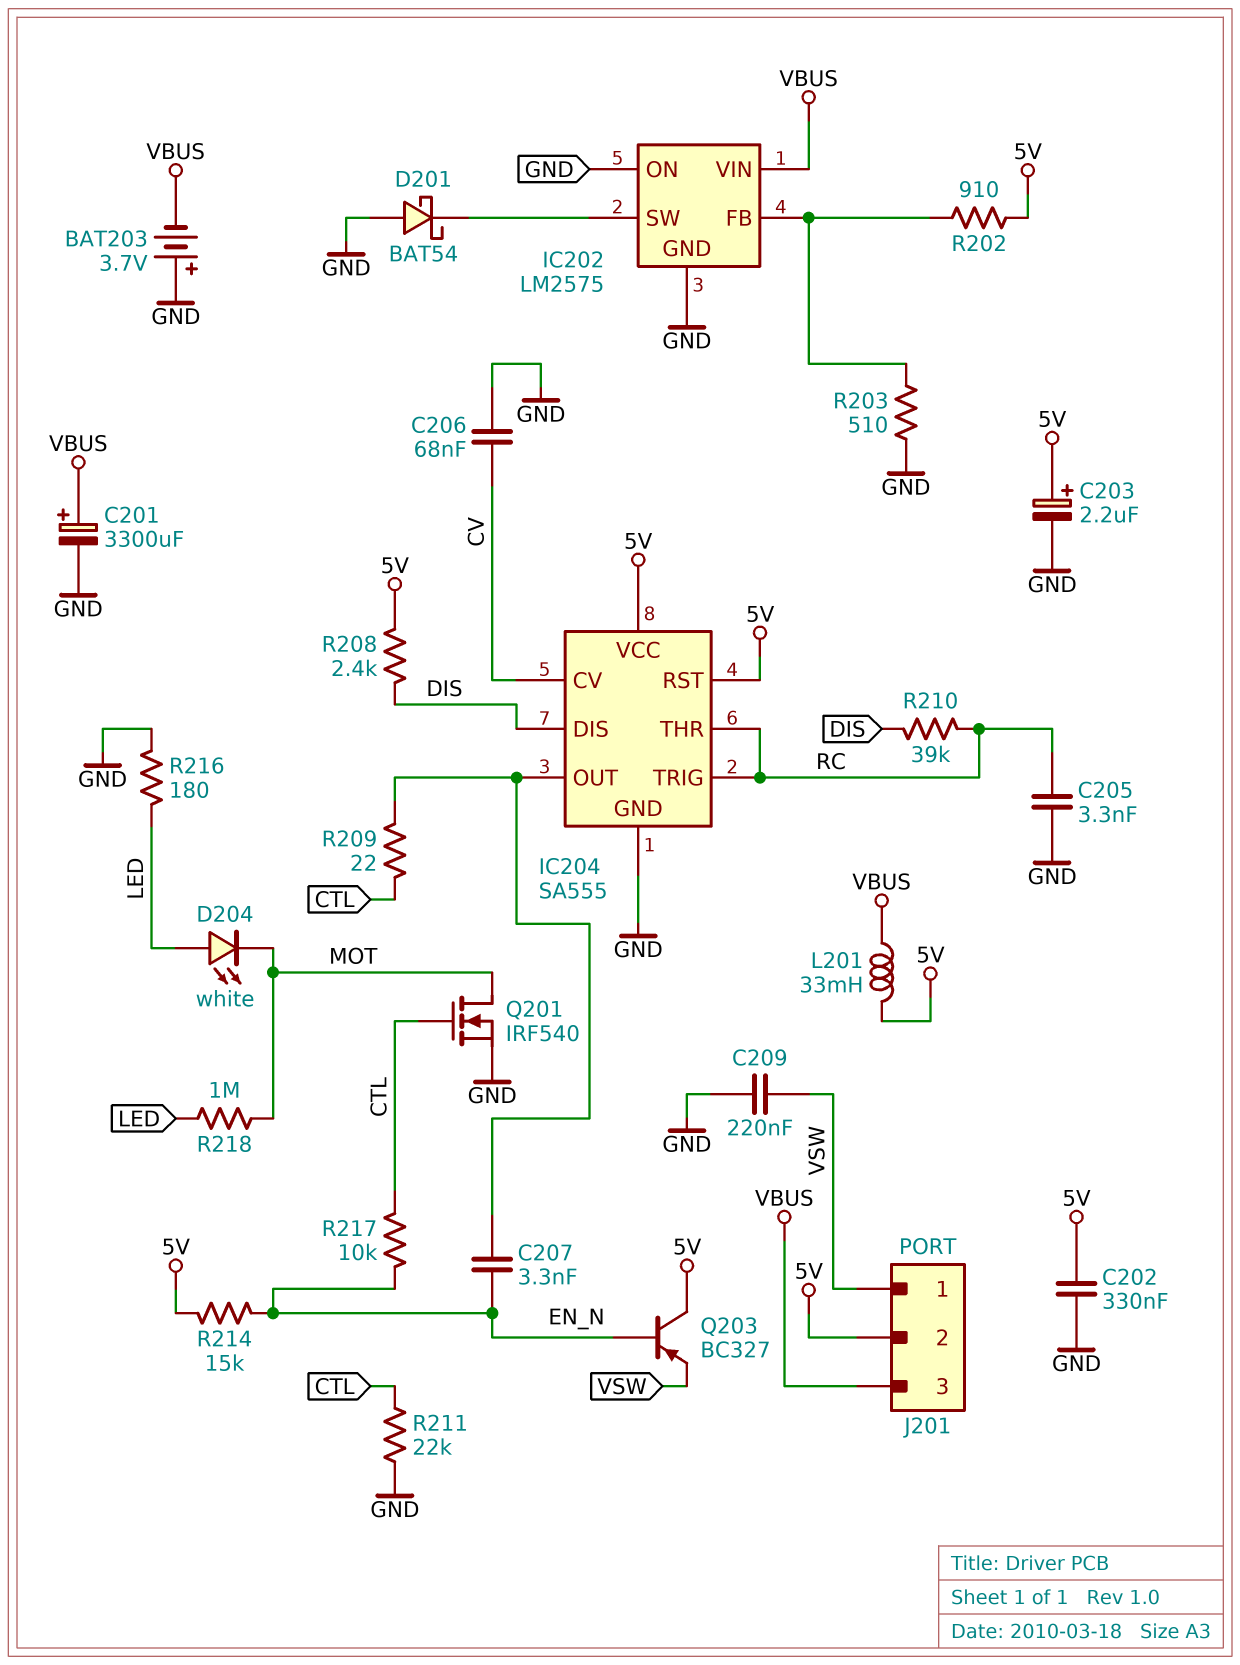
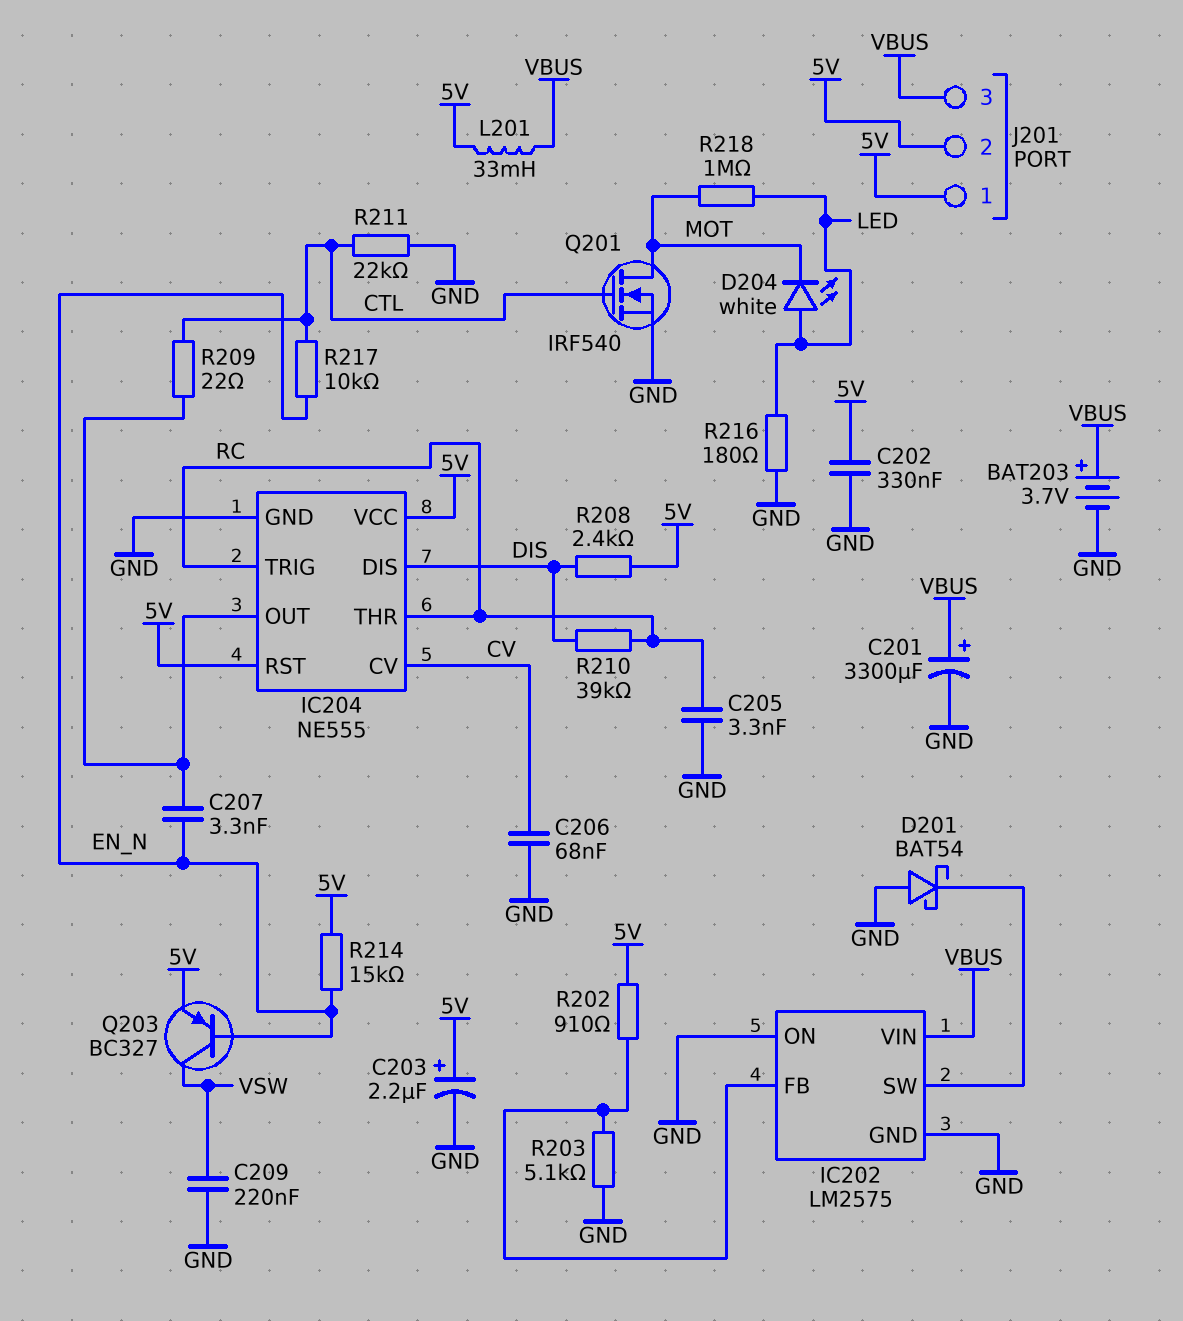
BAT203: 3.7V (plus GND, minus VBUS) -> 3.7V (plus VBUS, minus GND)
IC204: SA555 -> NE555
J201 pin 1: VSW -> 5V
Q203: PNP BC327 (B EN_N, C 5V, E VSW) -> PNP BC327 (B EN_N, C VSW, E 5V)
R203: 510 (GND, IC202/FB) -> 5.1k (GND, IC202/FB)

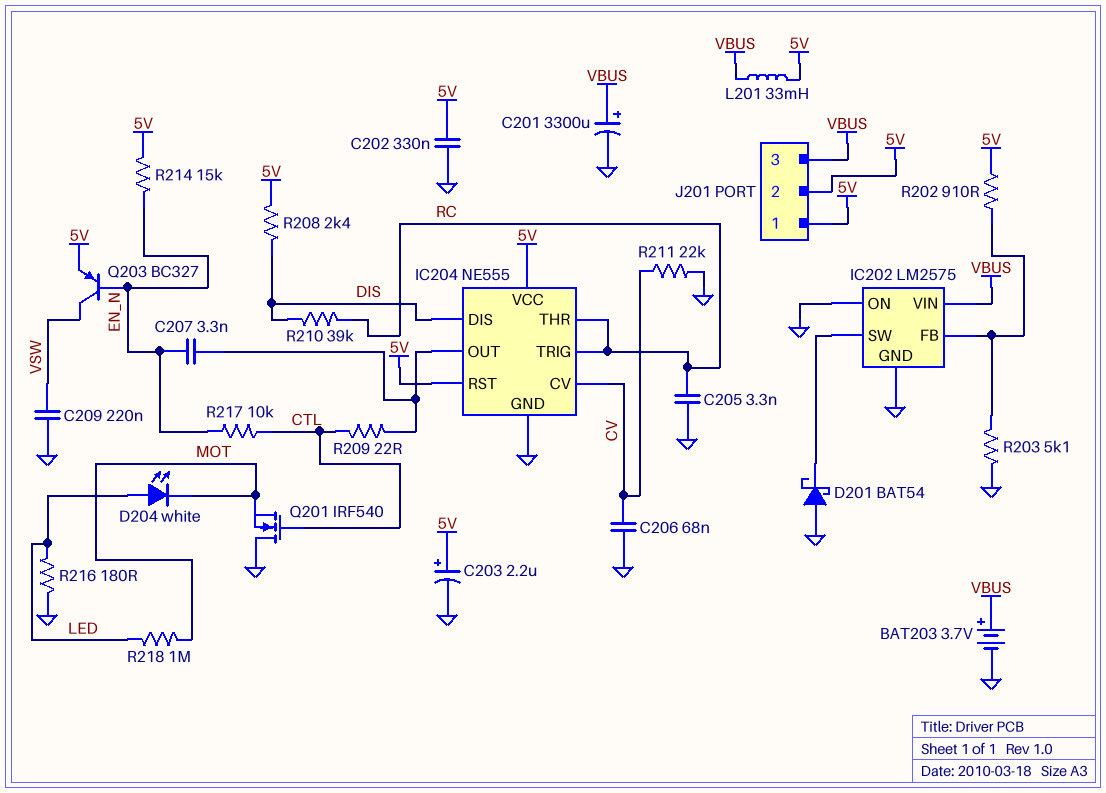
Q201: NMOS IRF540 (G CTL, D MOT, S GND) -> NMOS IRF540 (G CTL, D GND, S MOT)
R211: 22k (CTL, GND) -> 22k (CV, GND)

